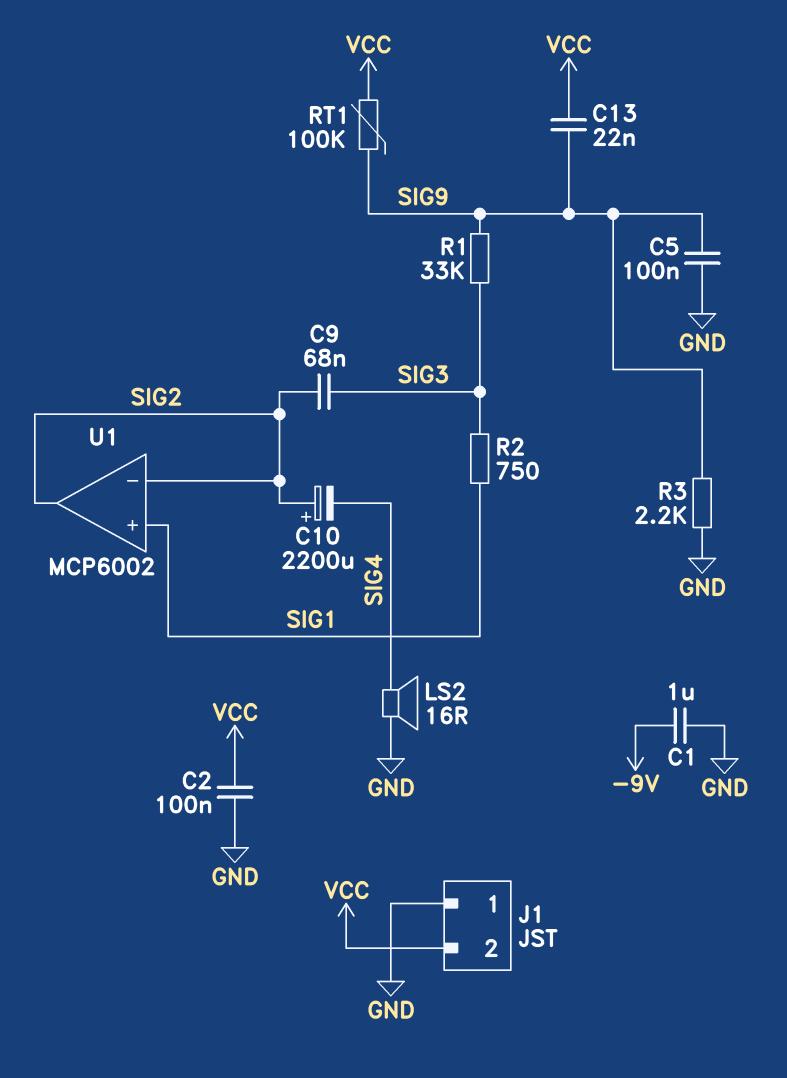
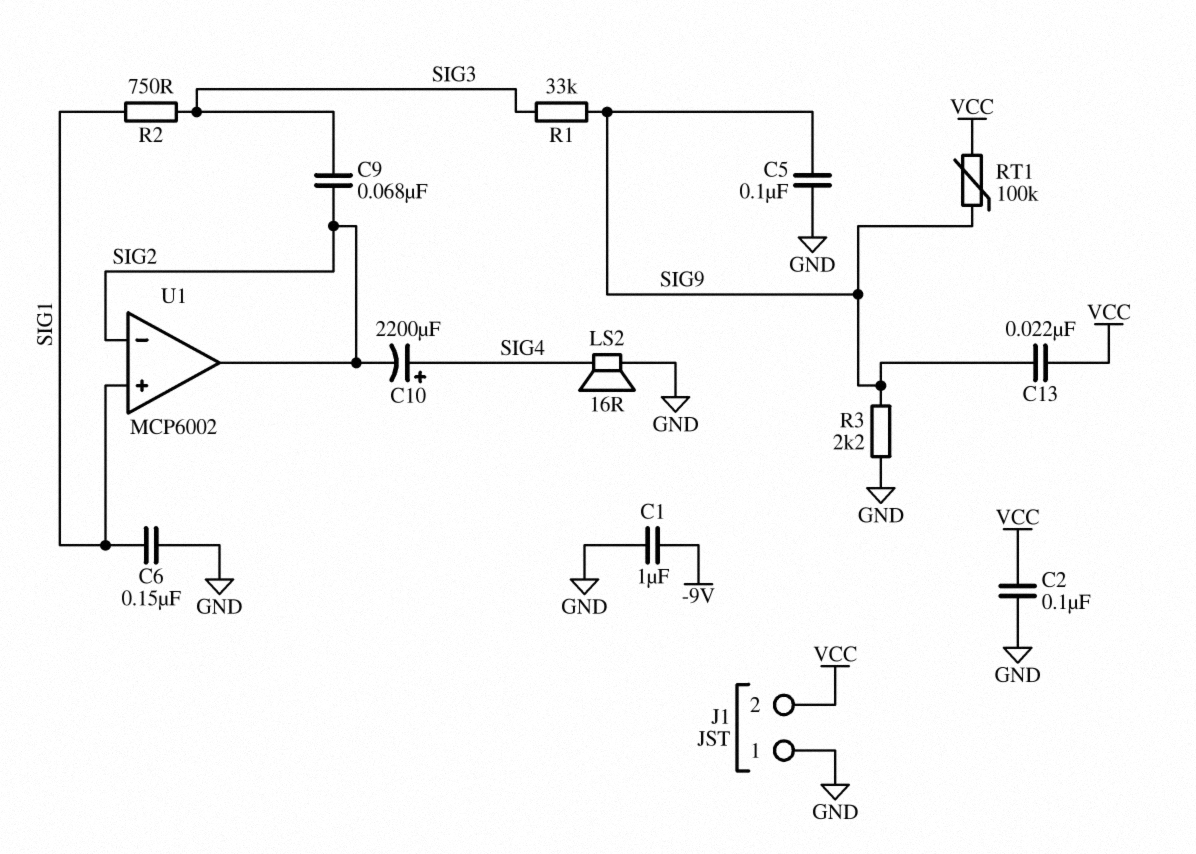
C6: none -> 150nF (GND, SIG1)
C10: 2200uF (plus SIG2, minus SIG4) -> 2200uF (plus SIG4, minus SIG2)

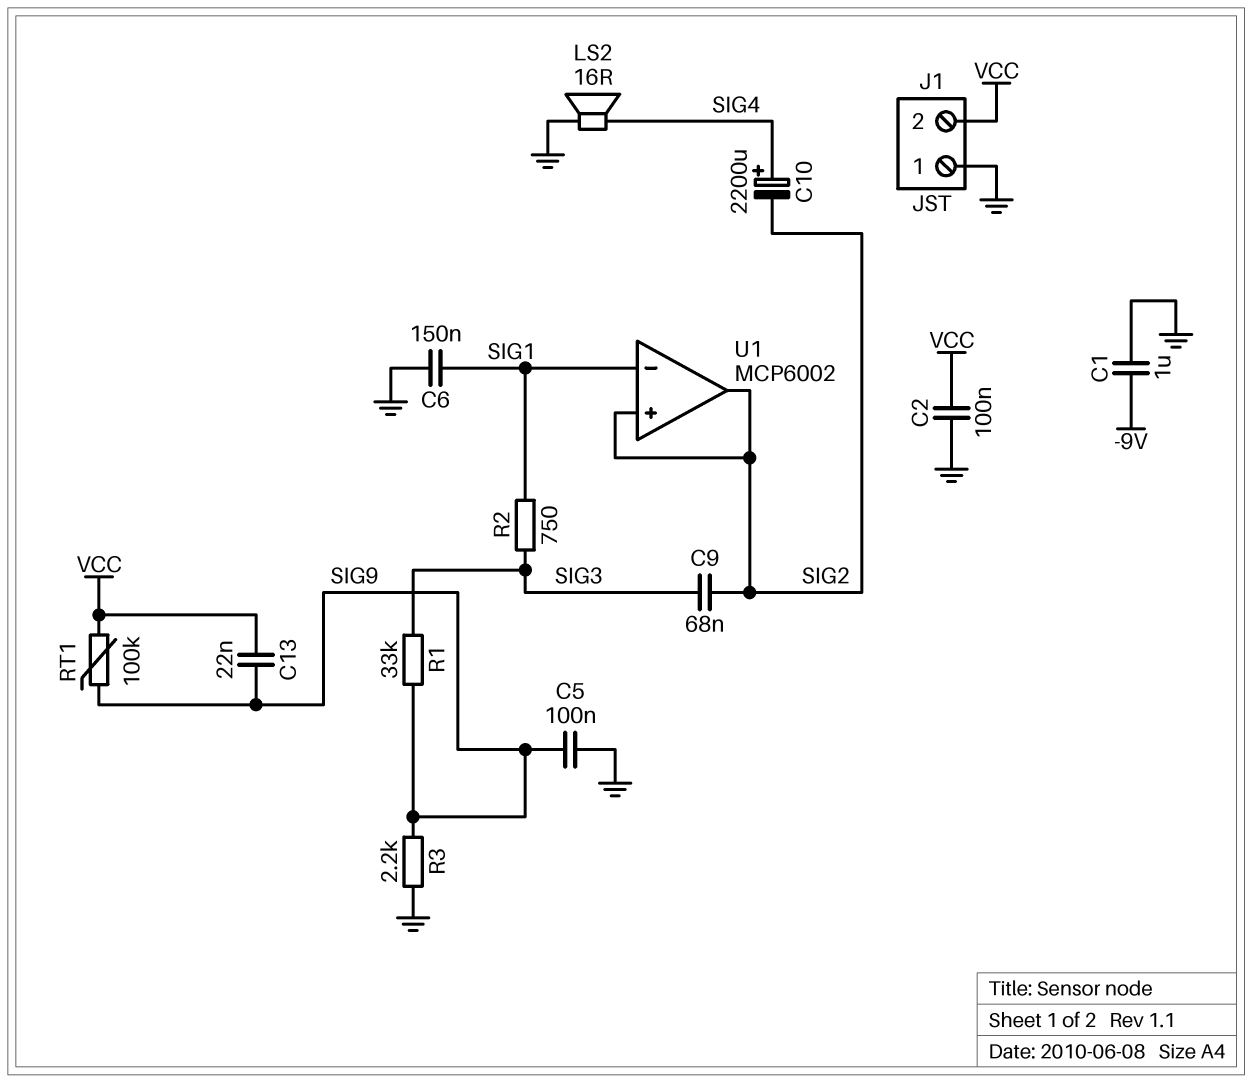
U1 pin in+: SIG1 -> SIG2
U1 pin in-: SIG2 -> SIG1

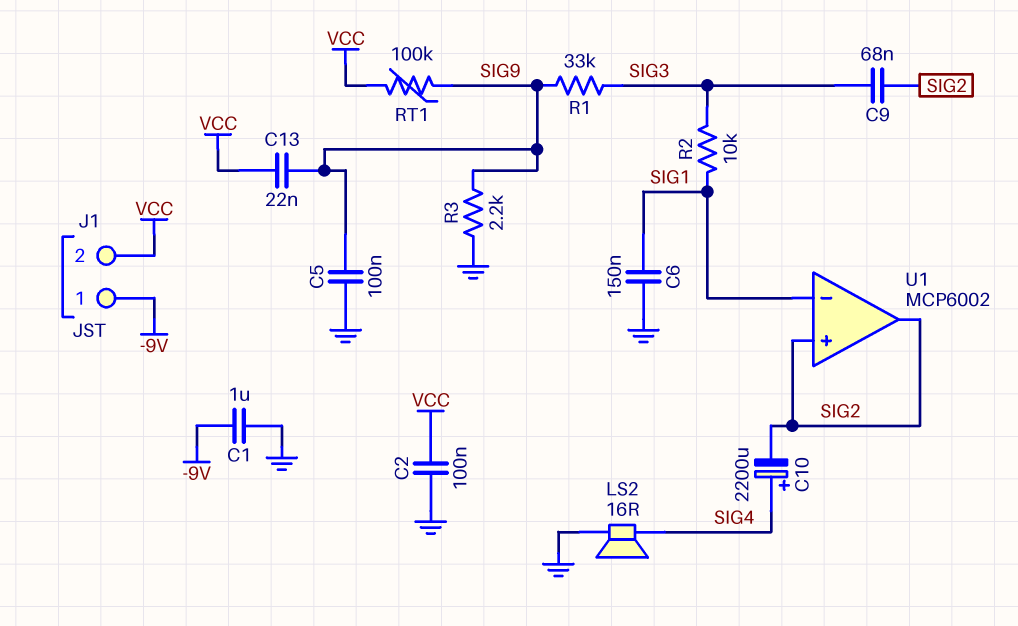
J1 pin 1: GND -> -9V
R2: 750 (SIG1, SIG3) -> 10k (SIG1, SIG3)

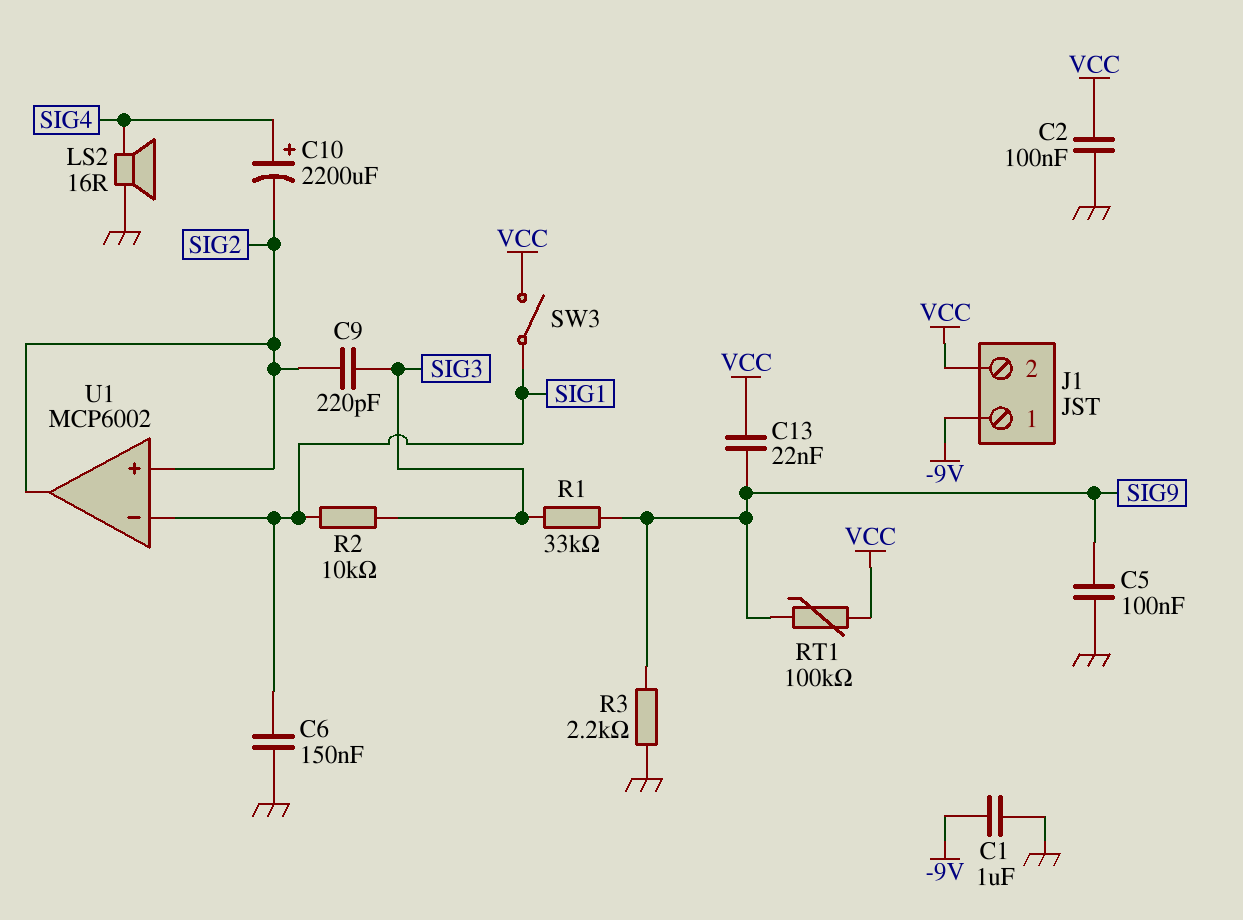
C9: 68nF (SIG2, SIG3) -> 220pF (SIG2, SIG3)
SW3: none -> switch (SIG1, VCC)

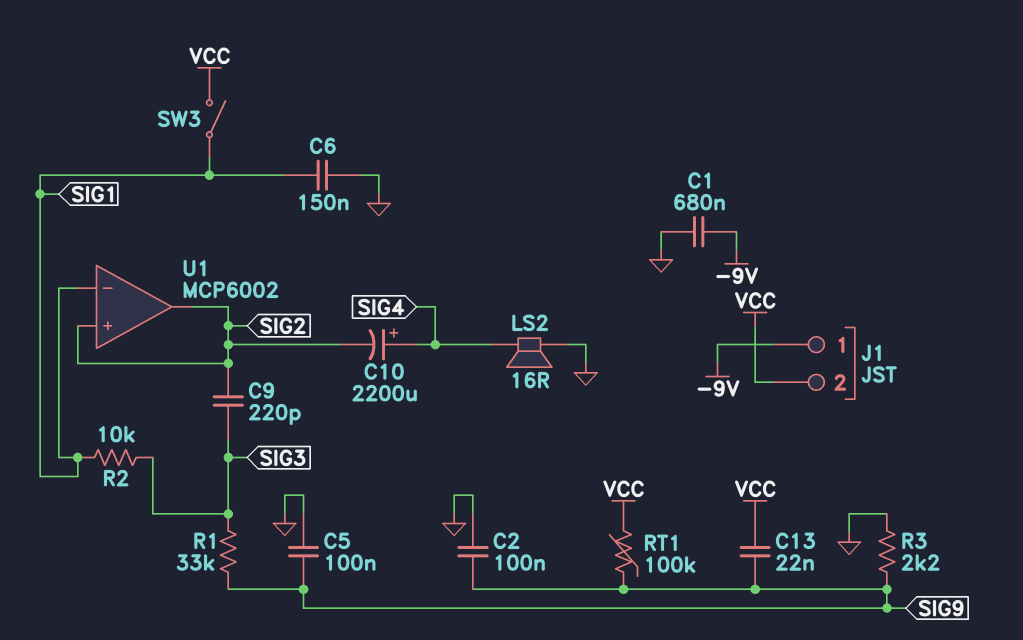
C1: 1uF (-9V, GND) -> 680nF (-9V, GND)
C2: 100nF (GND, VCC) -> 100nF (GND, SIG9)

